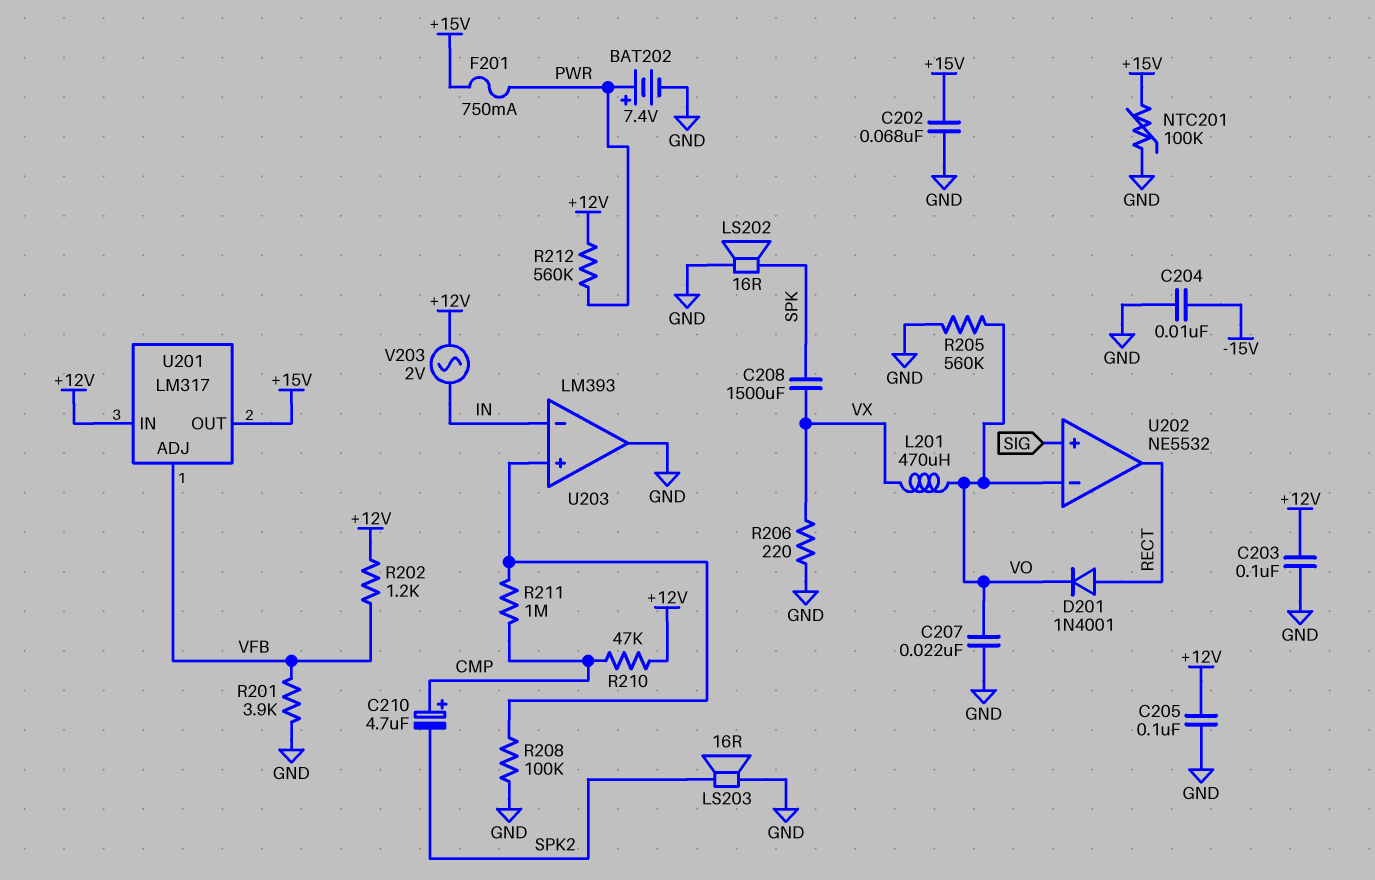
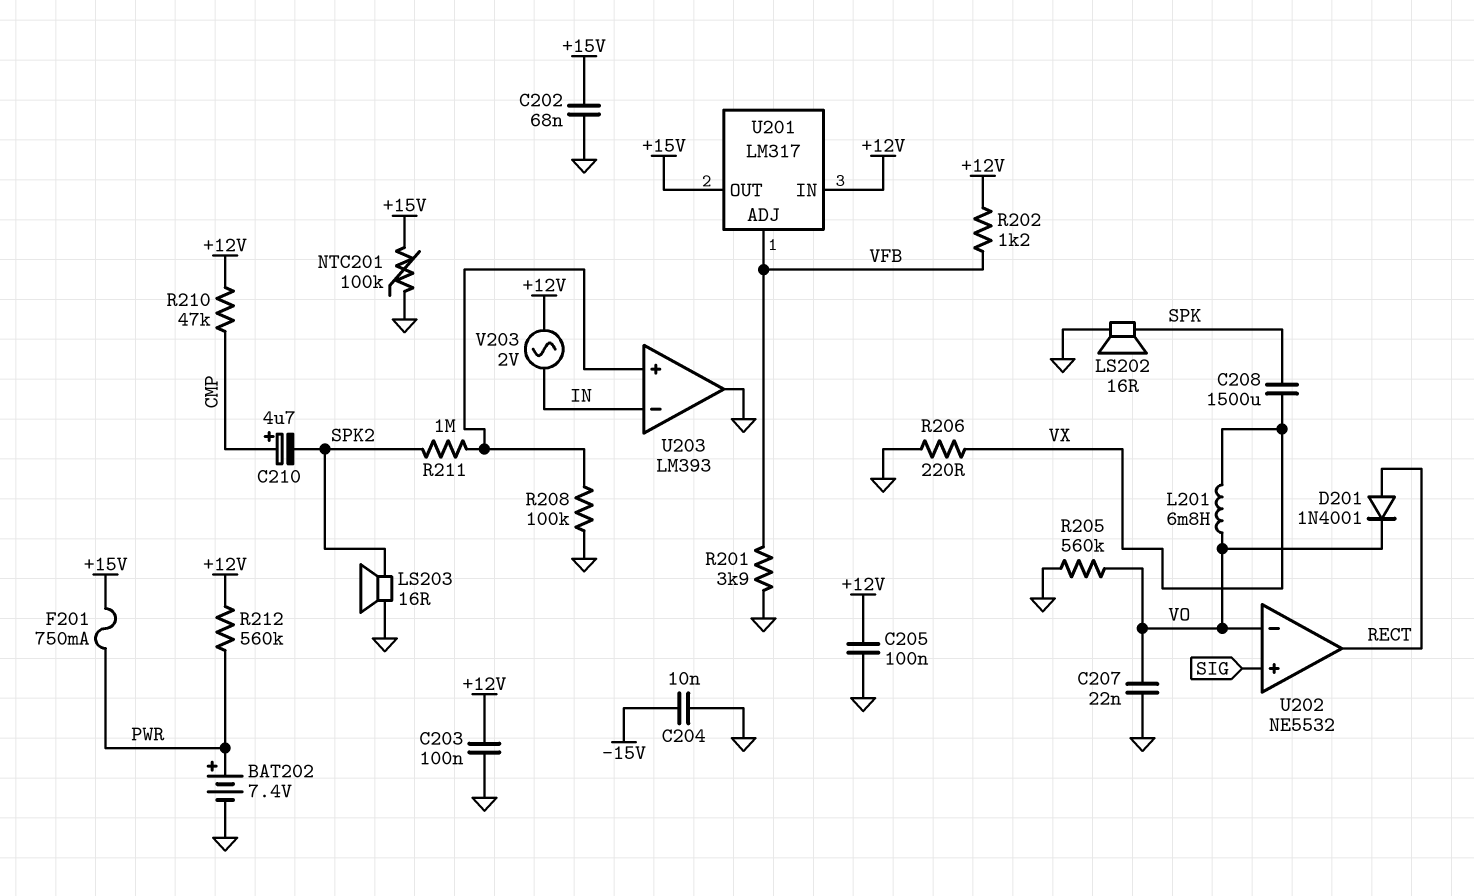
L201: 470uH (VO, VX) -> 6.8mH (VO, VX)
R211: 1M (CMP, U203/in+) -> 1M (SPK2, U203/in+)

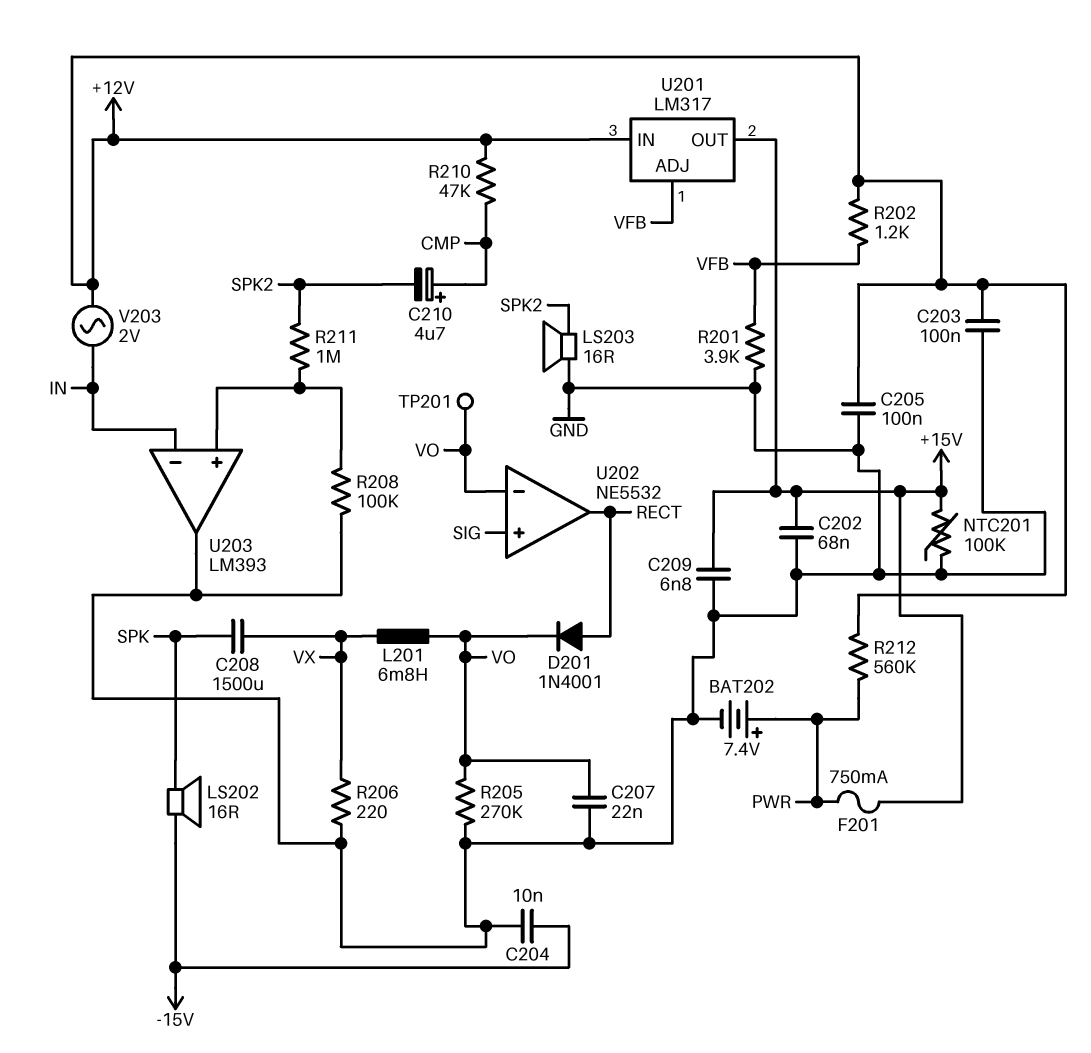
C209: none -> 6.8nF (+15V, GND)
LS202: speaker 16R (GND, SPK) -> speaker 16R (-15V, SPK)
R205: 560k (GND, VO) -> 270k (GND, VO)
TP201: none -> test point (VO)

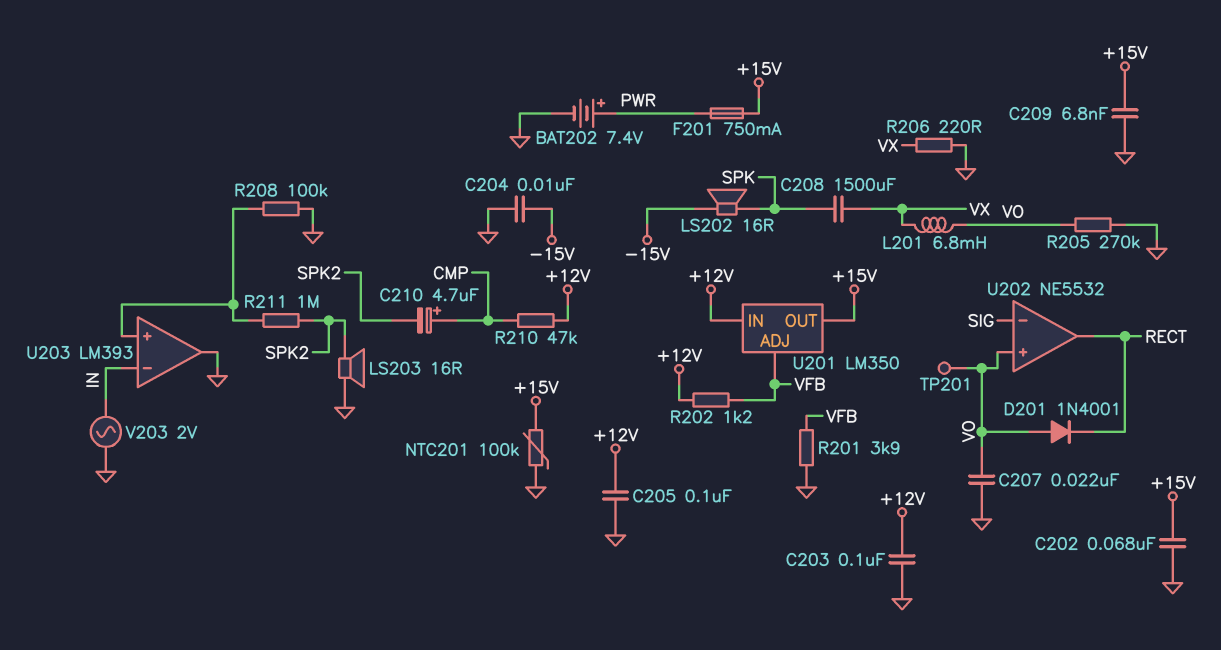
D201: diode 1N4001 (A RECT, K VO) -> diode 1N4001 (A VO, K RECT)
R212: 560k (+12V, PWR) -> none
U201: LM317 -> LM350
U202 pin in+: SIG -> VO
U202 pin in-: VO -> SIG
V203: AC 2V (+12V, IN) -> AC 2V (GND, IN)

